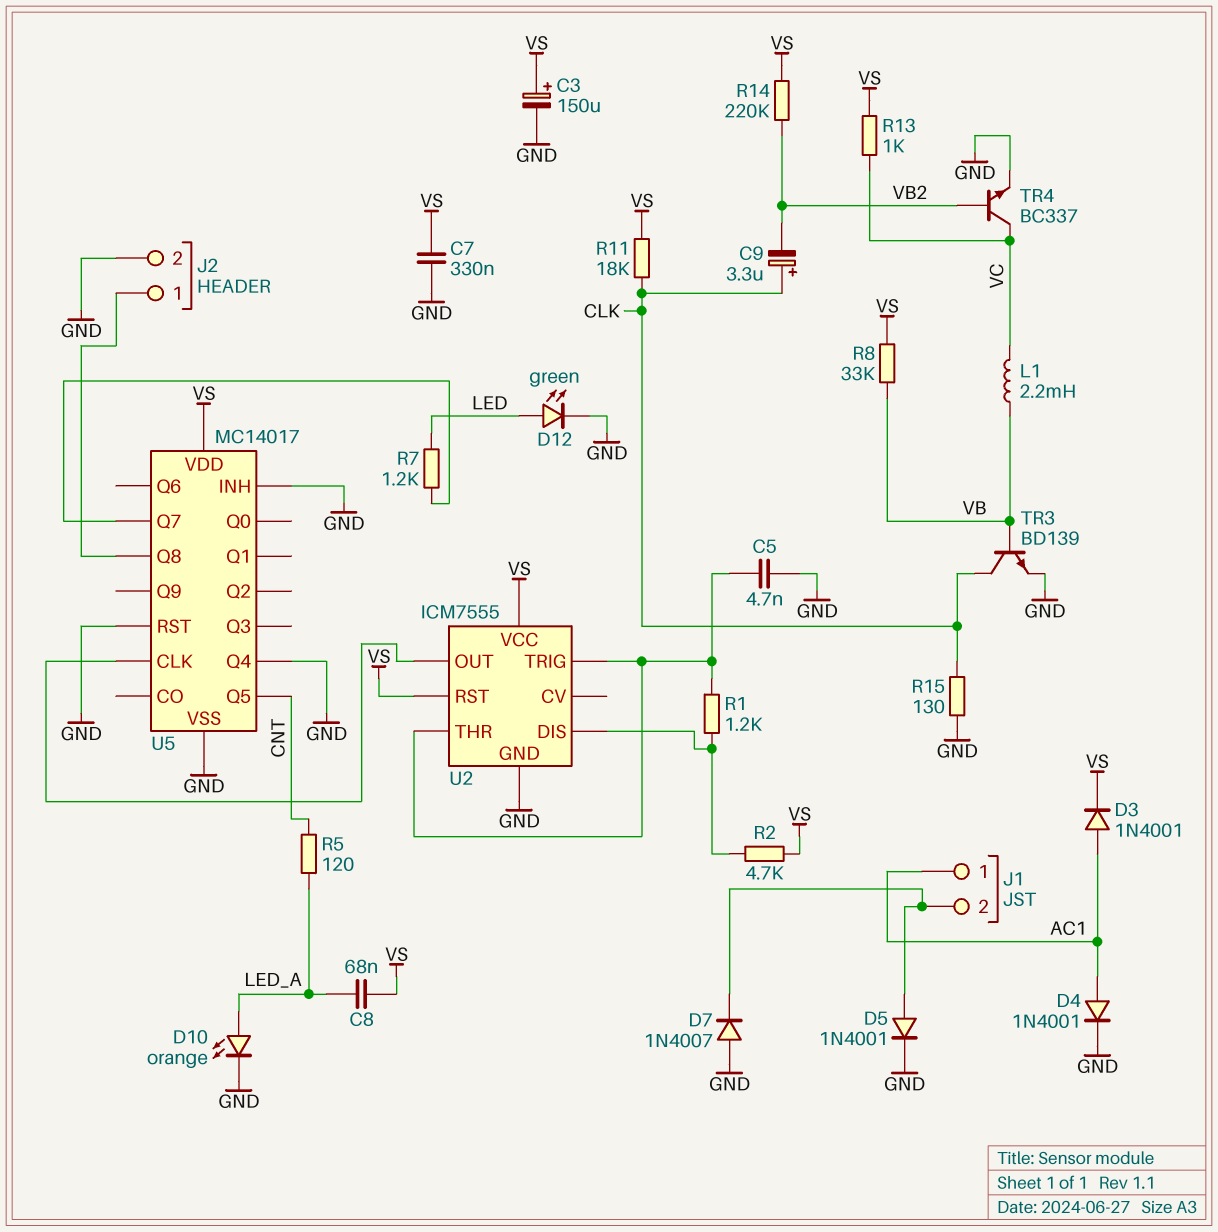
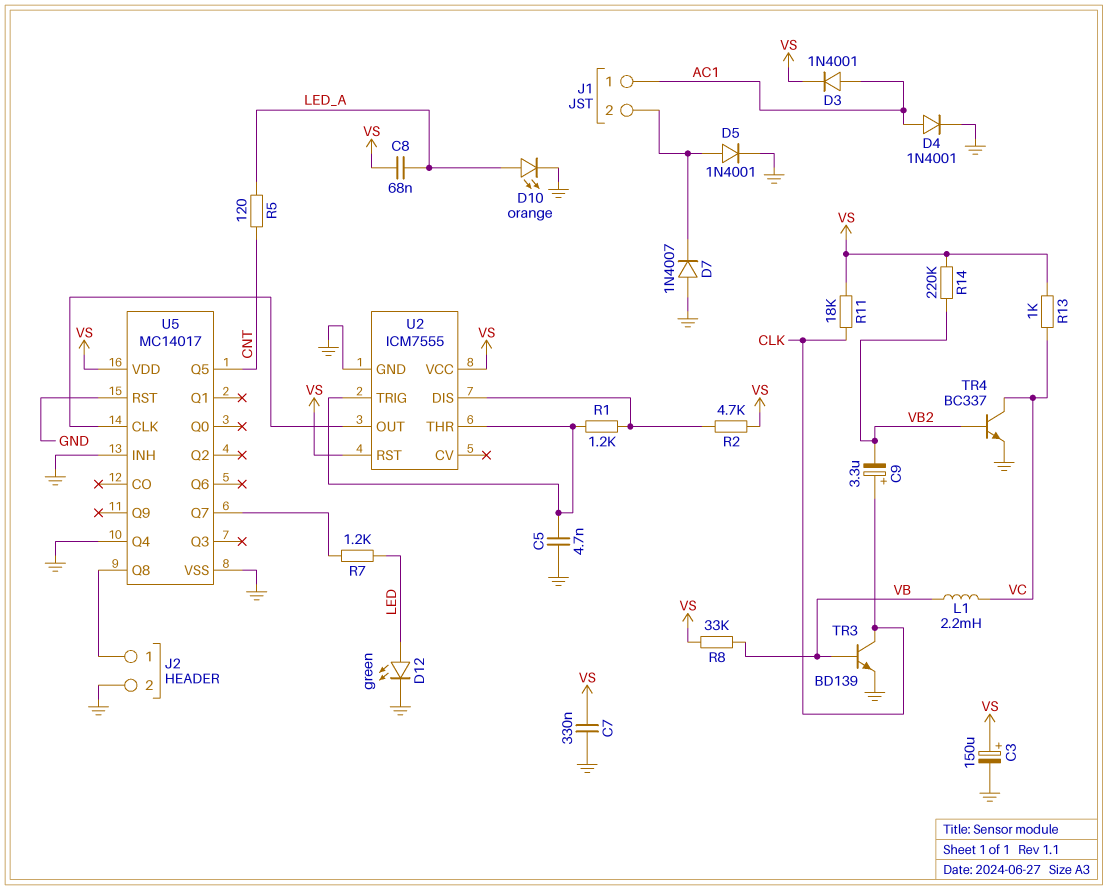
R15: 130 (CLK, GND) -> none

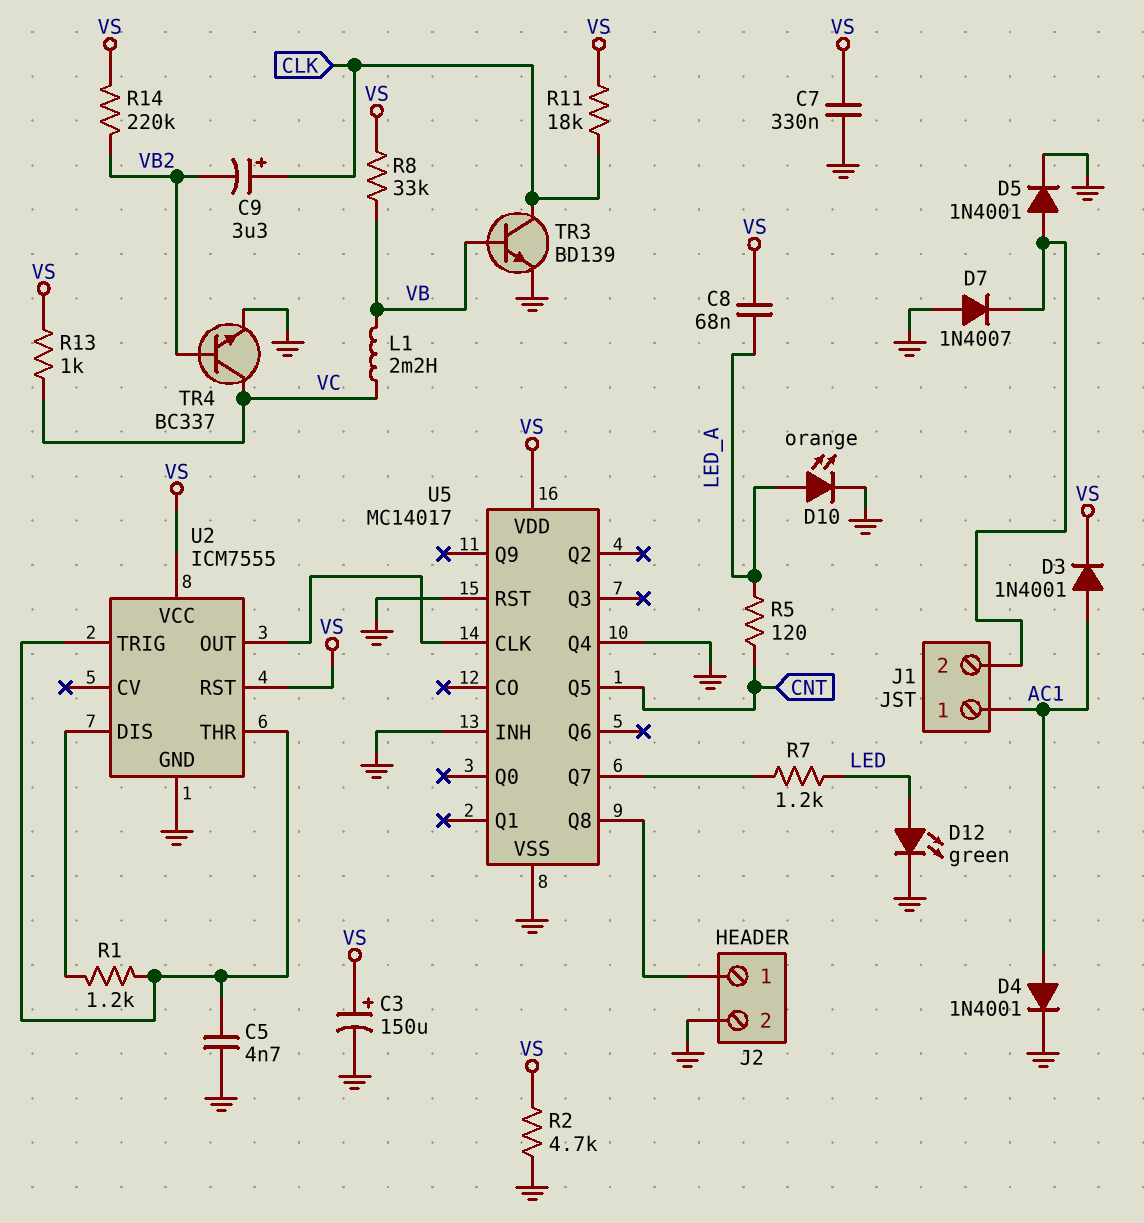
R2: 4.7k (U2/DIS, VS) -> 4.7k (GND, VS)

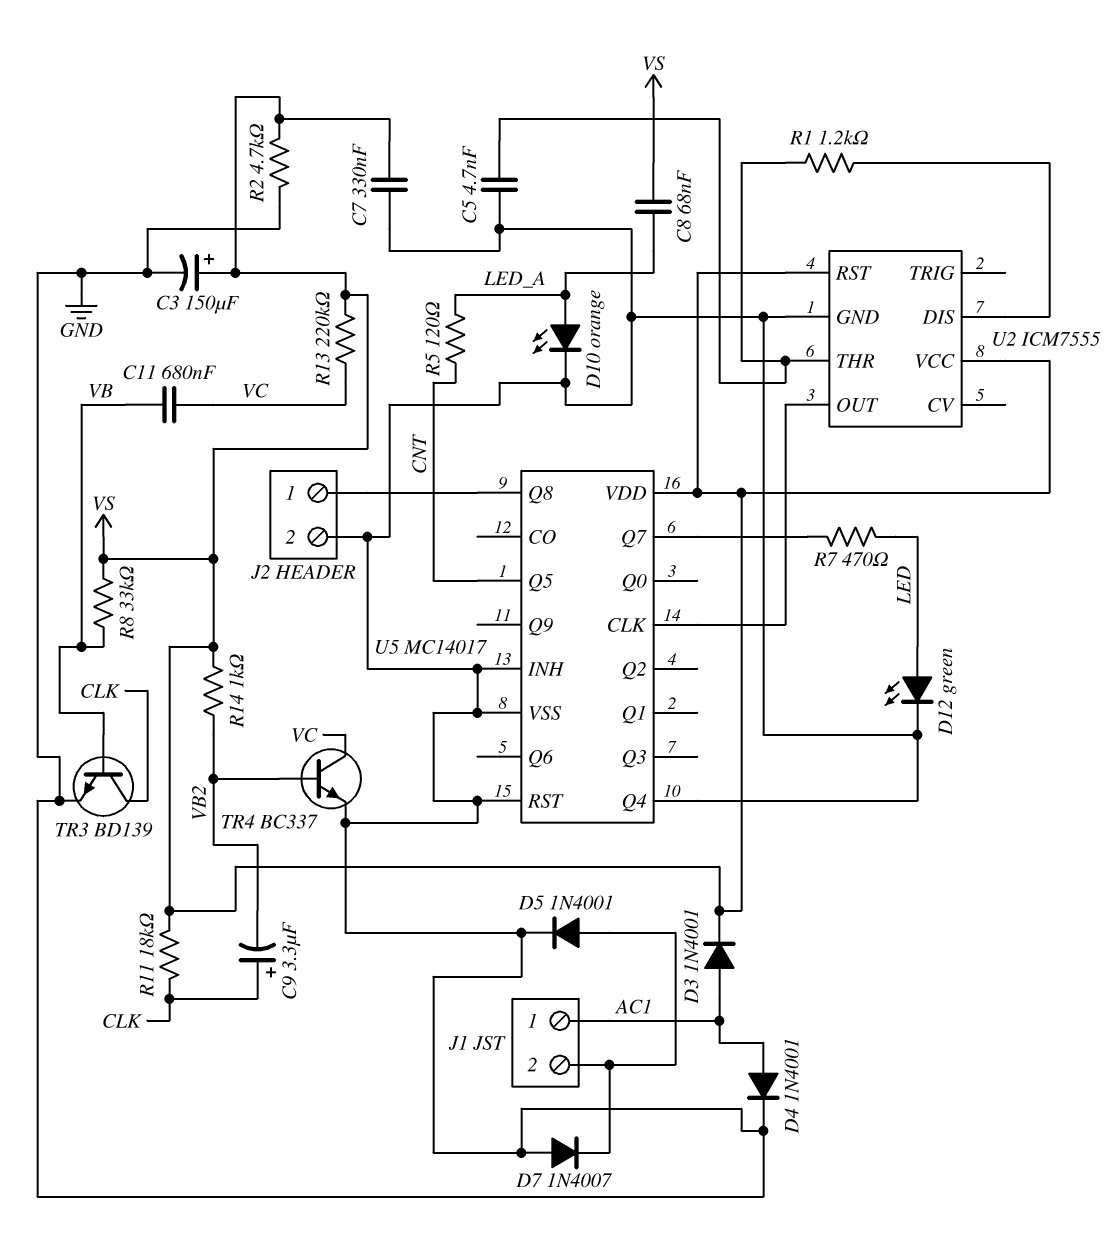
C11: none -> 680nF (VB, VC)
L1: 2.2mH (VB, VC) -> none
R7: 1.2k (LED, U5/Q7) -> 470 (LED, U5/Q7)
R13: 1k (VC, VS) -> 220k (VC, VS)
R14: 220k (VB2, VS) -> 1k (VB2, VS)
U2 pin TRIG: U2/THR -> none

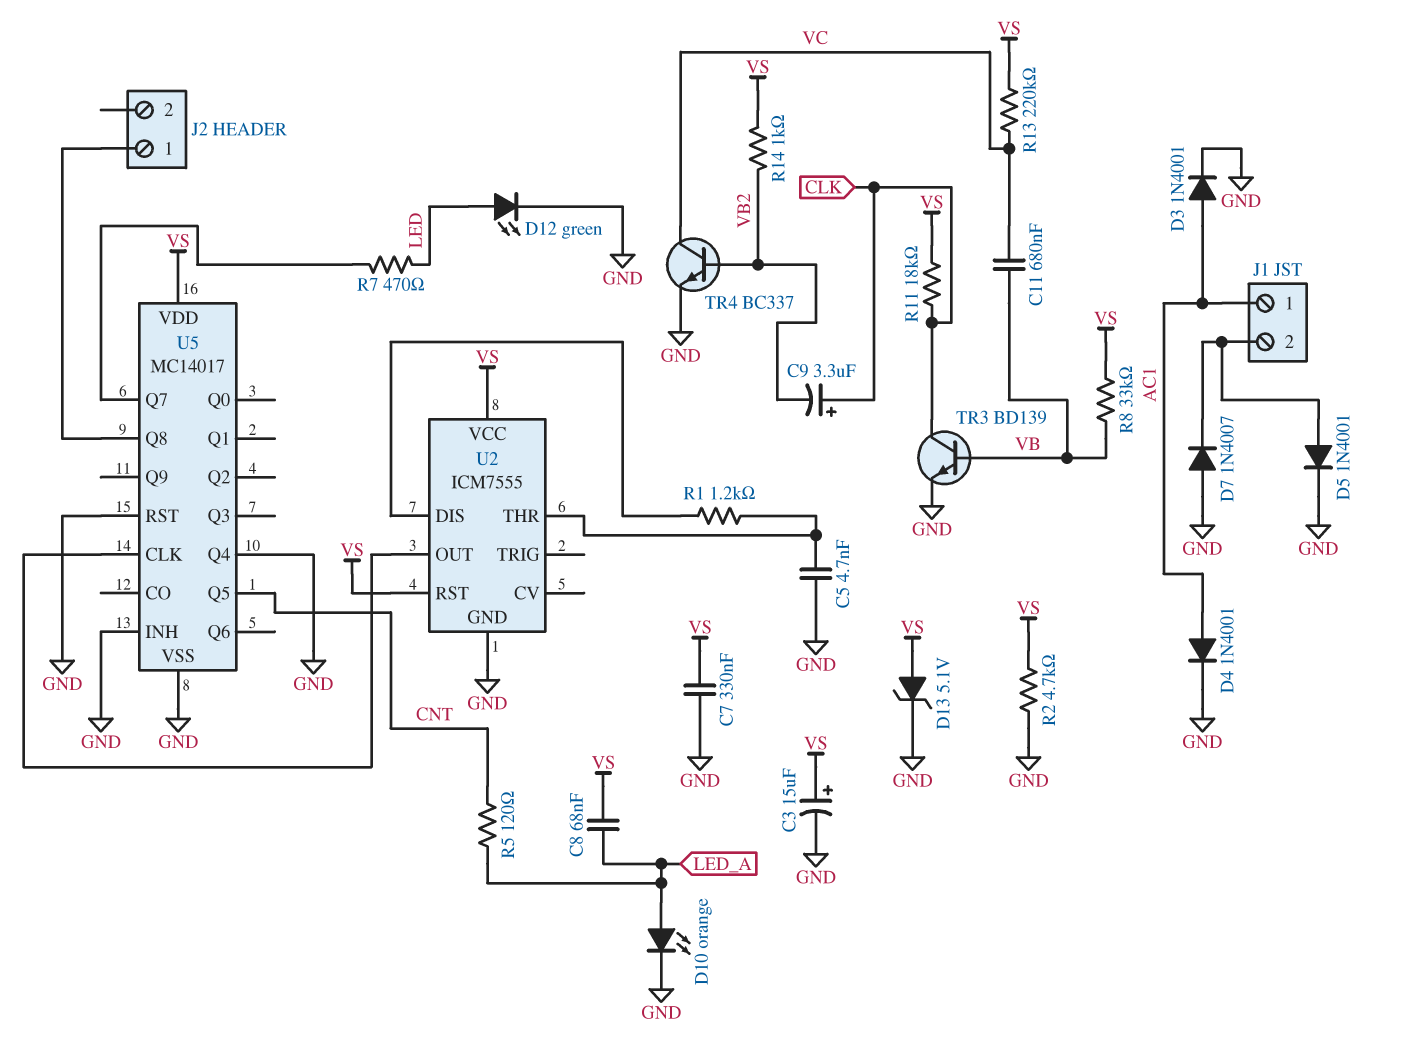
C3: 150uF (plus VS, minus GND) -> 15uF (plus VS, minus GND)
D3: diode 1N4001 (A AC1, K VS) -> diode 1N4001 (A AC1, K GND)
D13: none -> zener 5.1V (A VS, K GND)
J2 pin 2: GND -> none

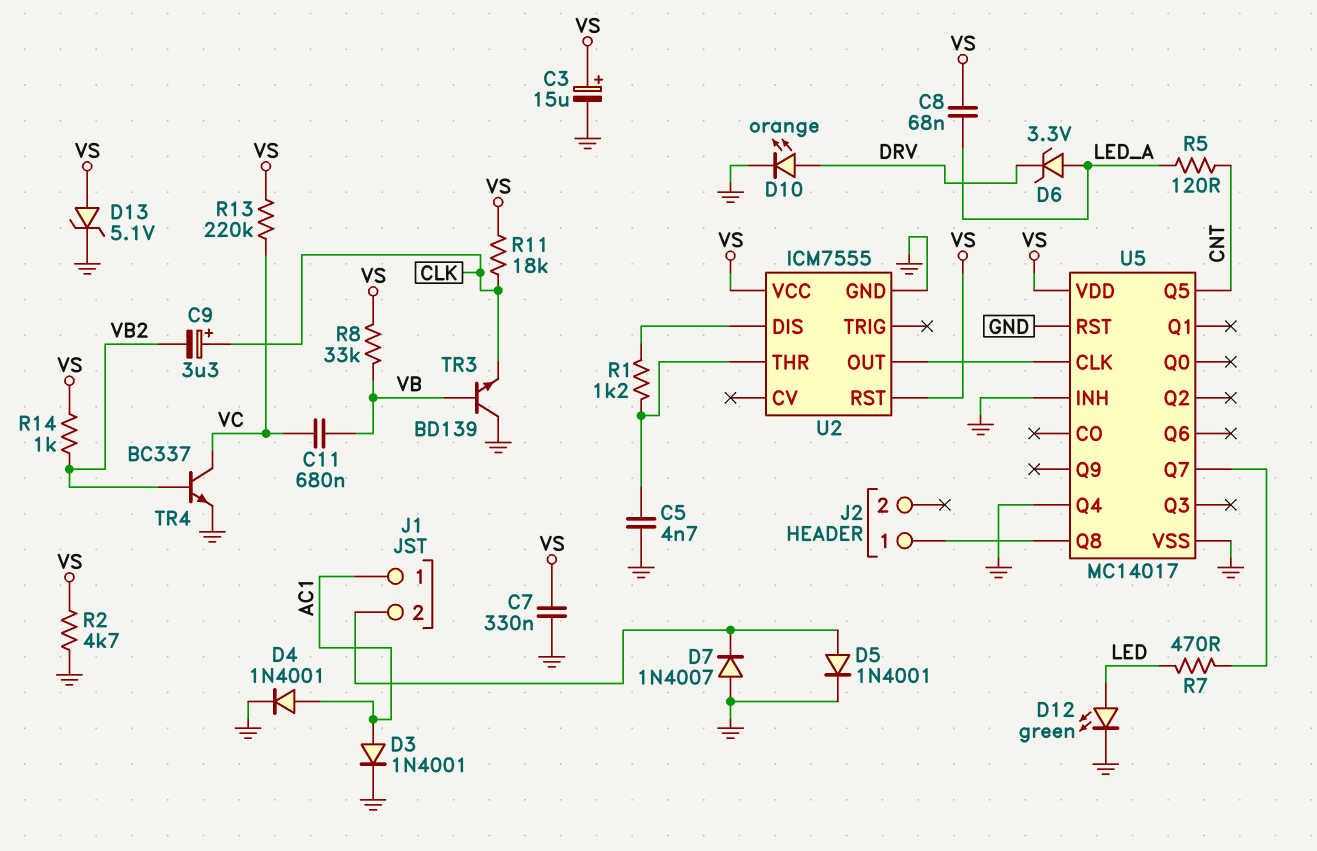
D6: none -> zener 3.3V (A LED_A, K DRV)
D10: LED orange (A LED_A, K GND) -> LED orange (A DRV, K GND)
TR3: NPN BD139 (B VB, C CLK, E GND) -> NPN BD139 (B VB, C GND, E CLK)

